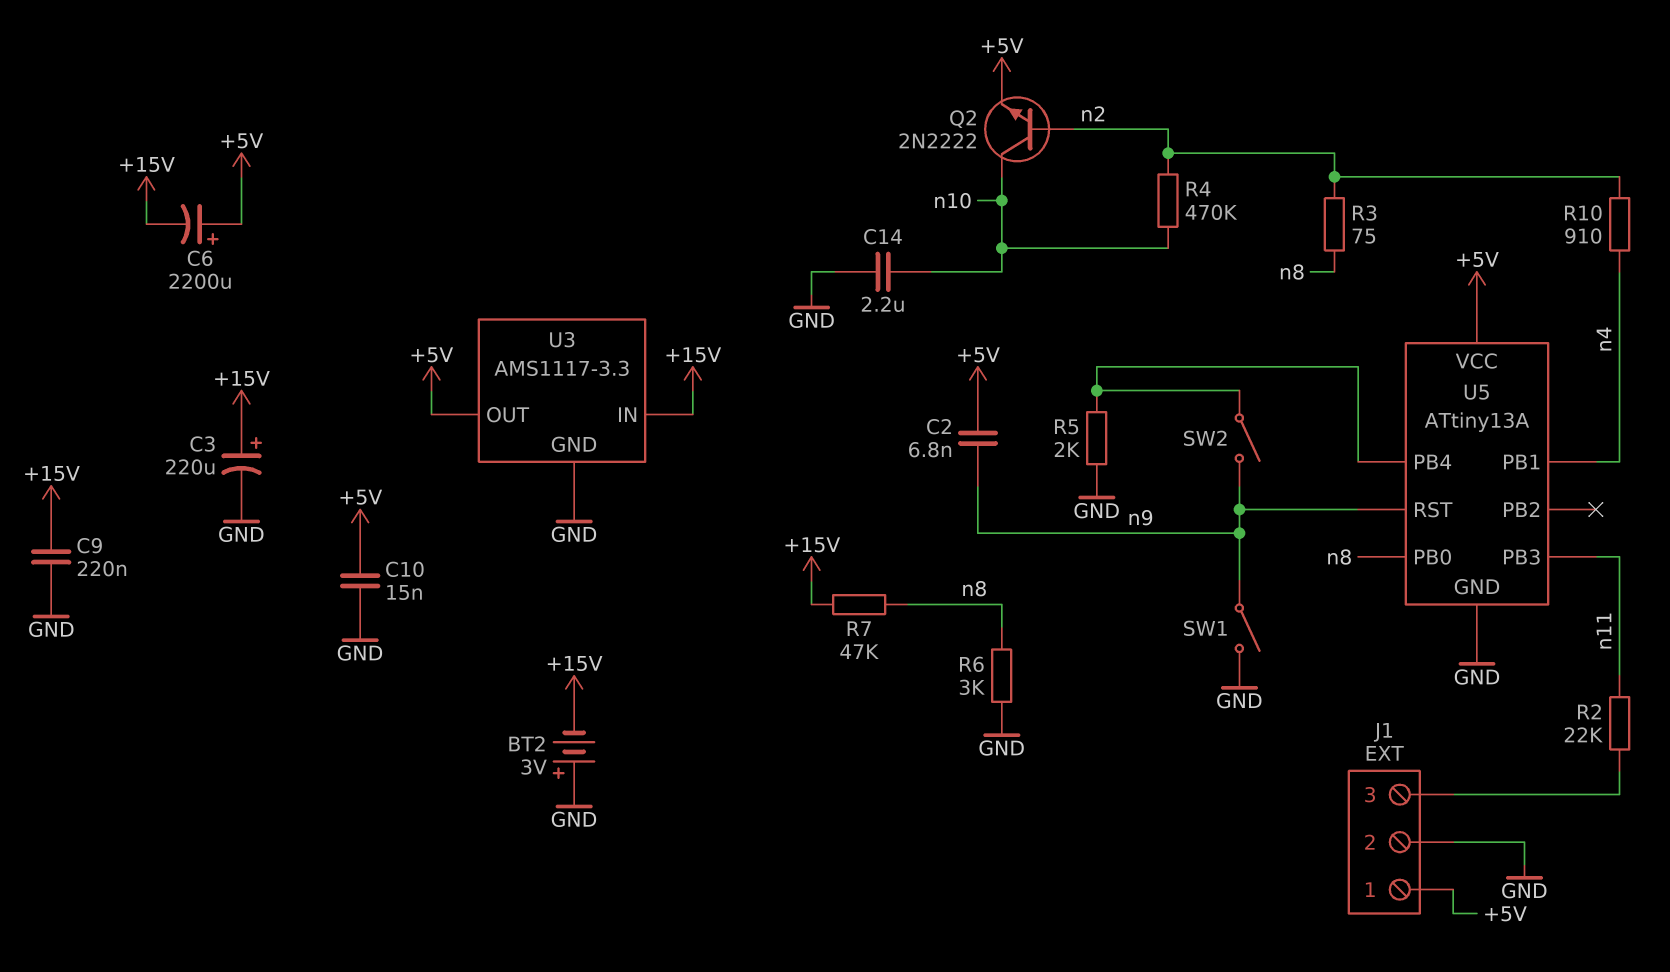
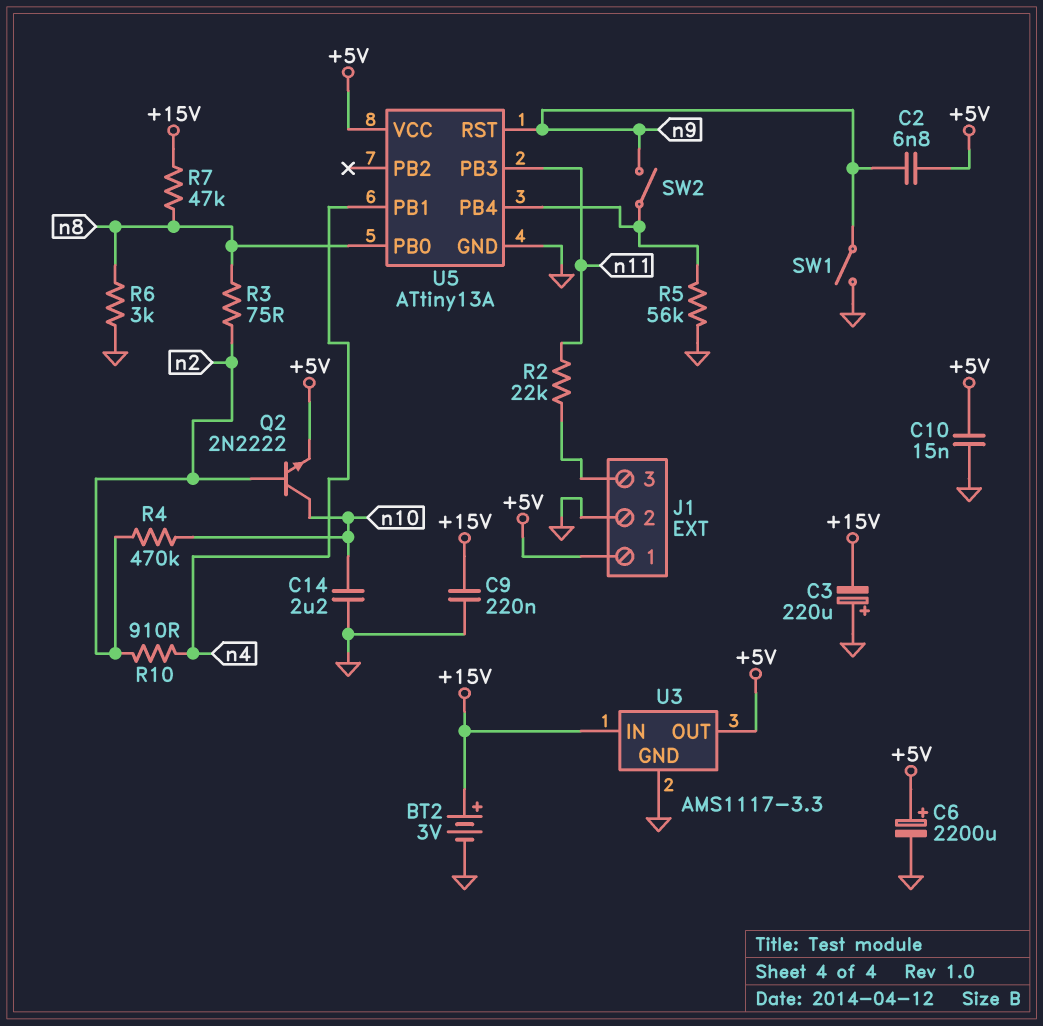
BT2: 3V (plus GND, minus +15V) -> 3V (plus +15V, minus GND)
C3: 220uF (plus +15V, minus GND) -> 220uF (plus GND, minus +15V)
C6: 2200uF (plus +5V, minus +15V) -> 2200uF (plus +5V, minus GND)
R5: 2k (GND, U5/PB4) -> 56k (GND, U5/PB4)

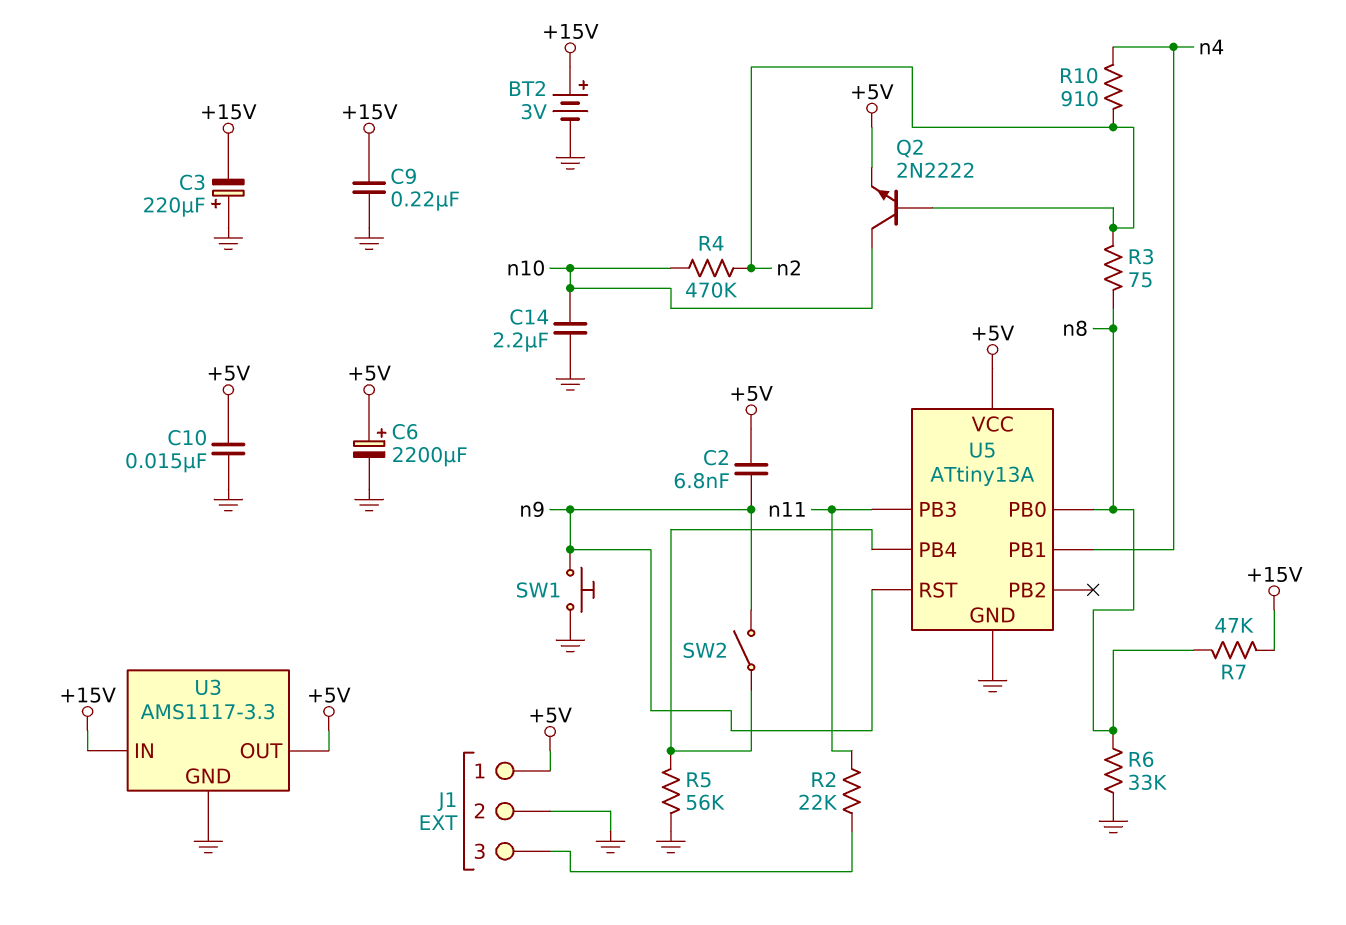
R6: 3k (GND, n8) -> 33k (GND, n8)
SW1: switch (GND, n9) -> button (GND, n9)

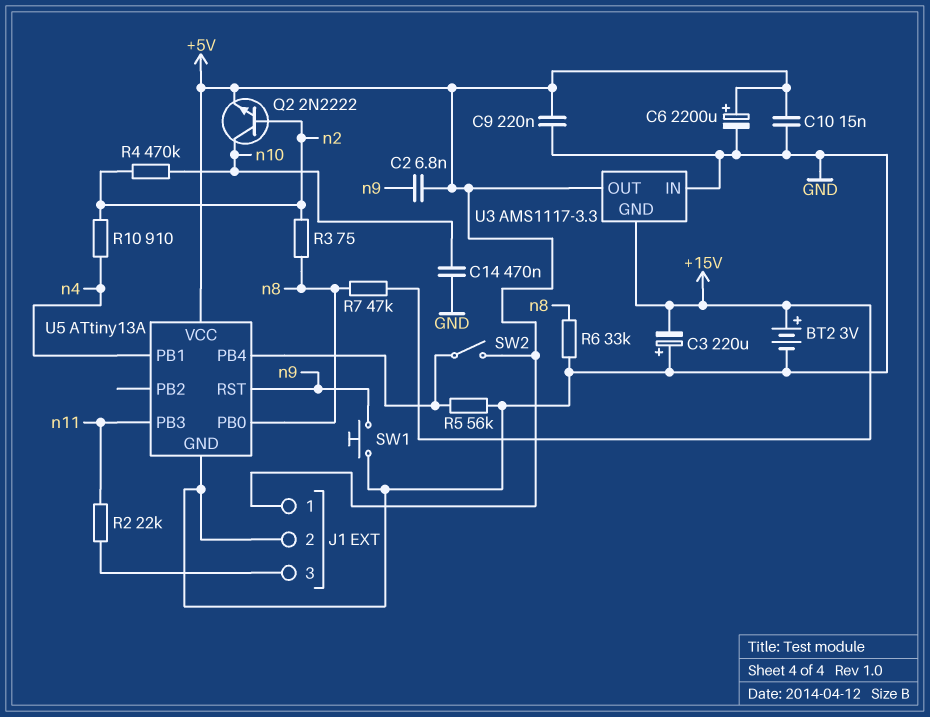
C9: 220nF (+15V, GND) -> 220nF (+5V, GND)
C14: 2.2uF (GND, n10) -> 470nF (GND, n10)
SW2: switch (U5/PB4, n9) -> switch (+5V, U5/PB4)
U3 pin GND: GND -> +15V
U3 pin IN: +15V -> GND

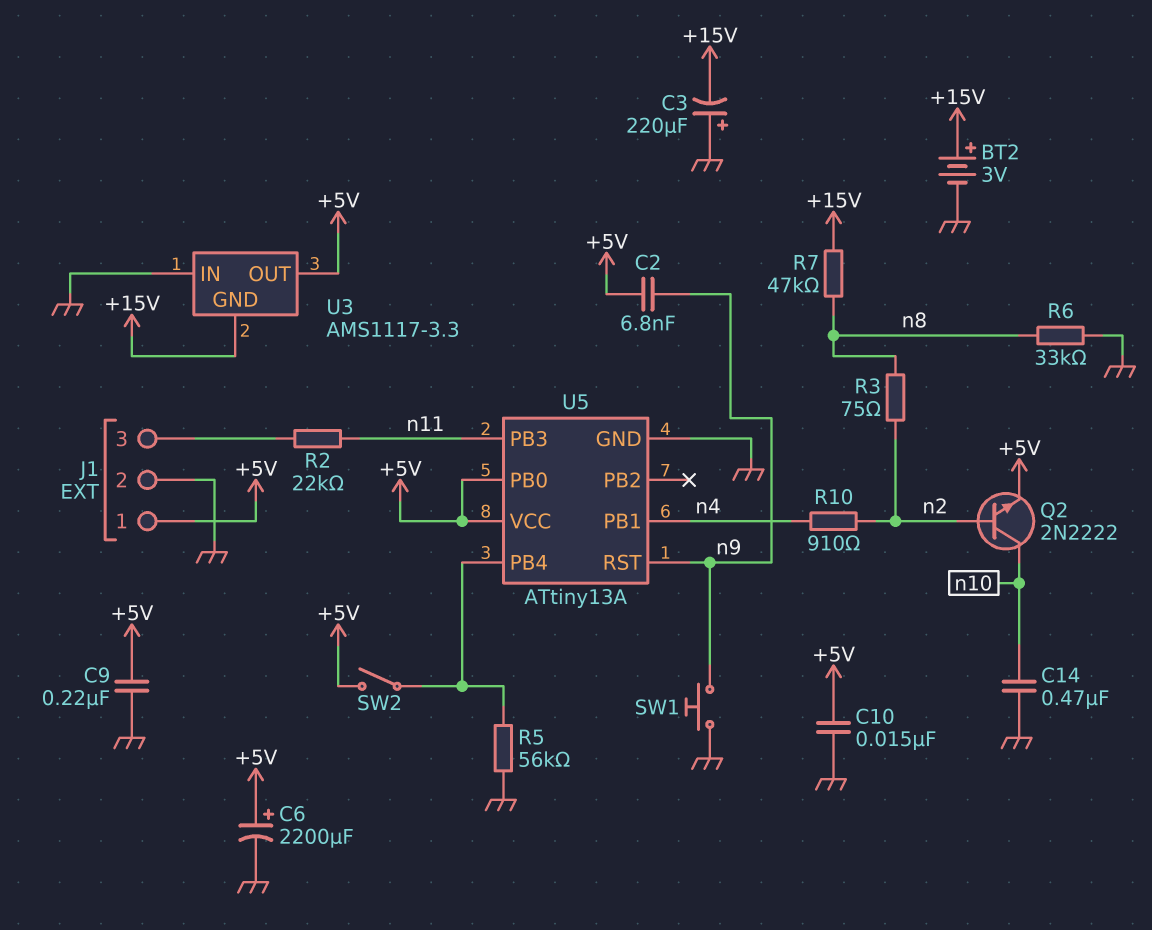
R4: 470k (n2, n10) -> none
U5 pin PB0: n8 -> +5V

